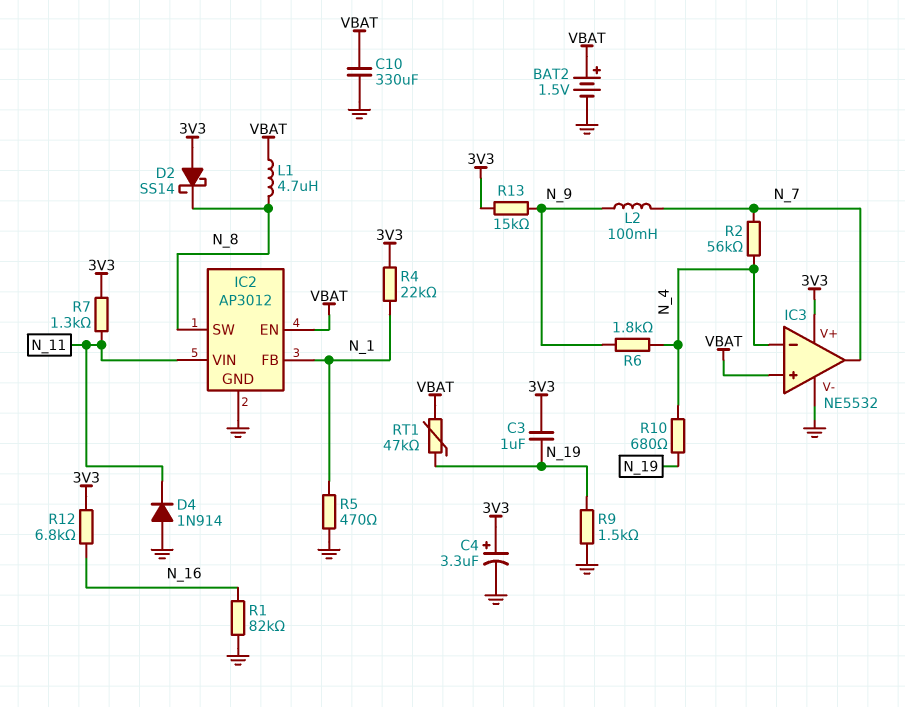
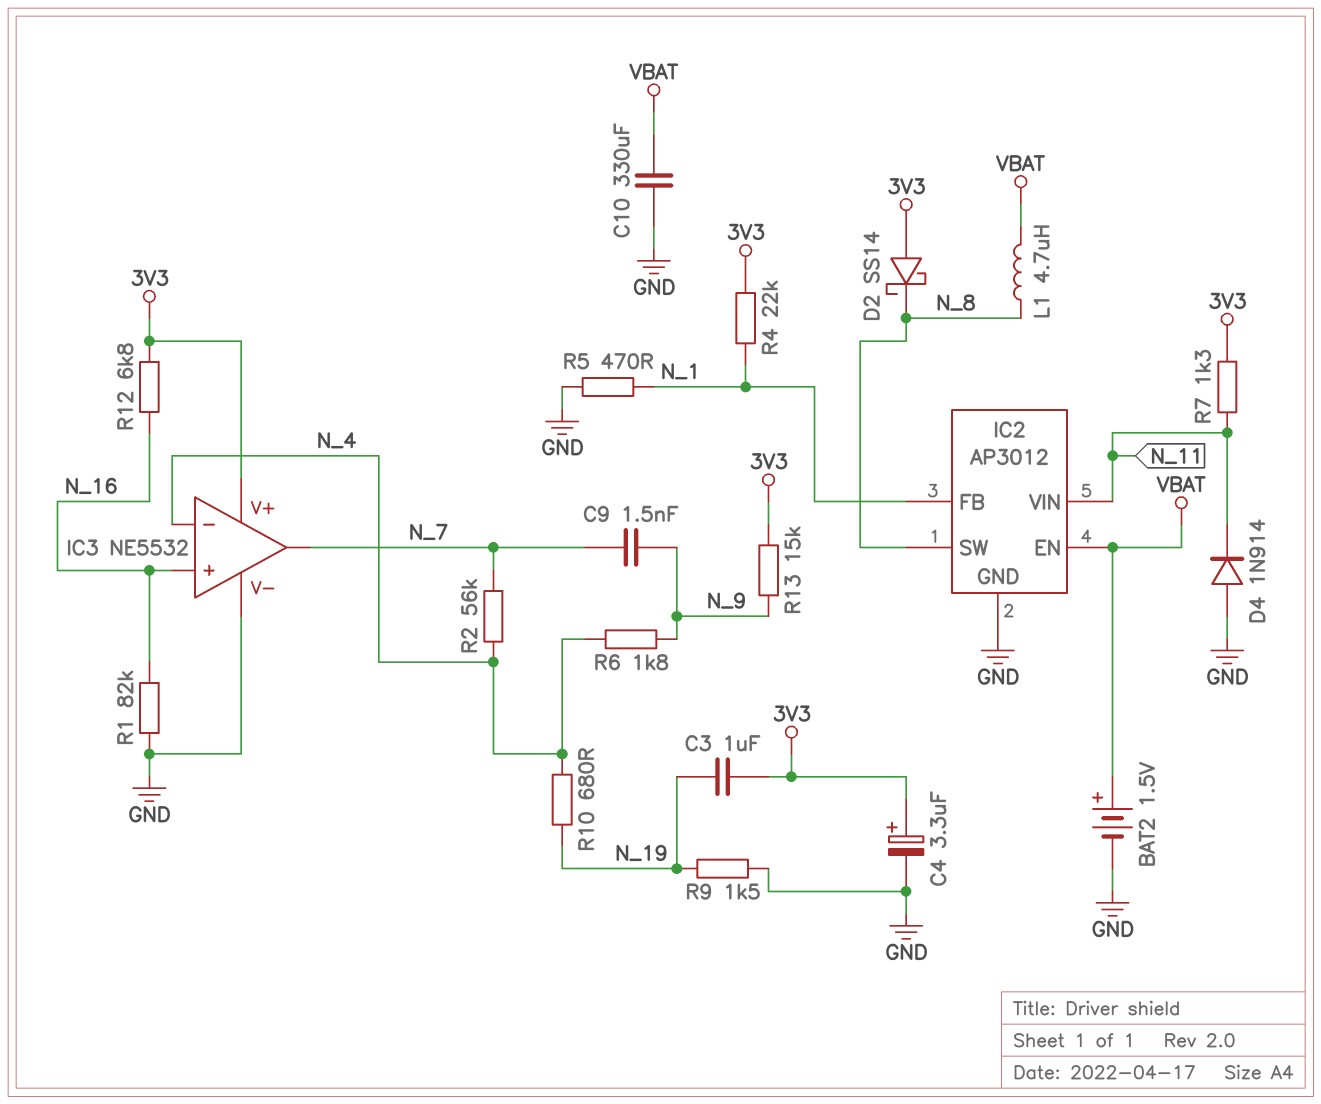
C9: none -> 1.5nF (N_7, N_9)
IC3 pin in+: VBAT -> N_16
L2: 100mH (N_7, N_9) -> none
RT1: 47k (N_19, VBAT) -> none

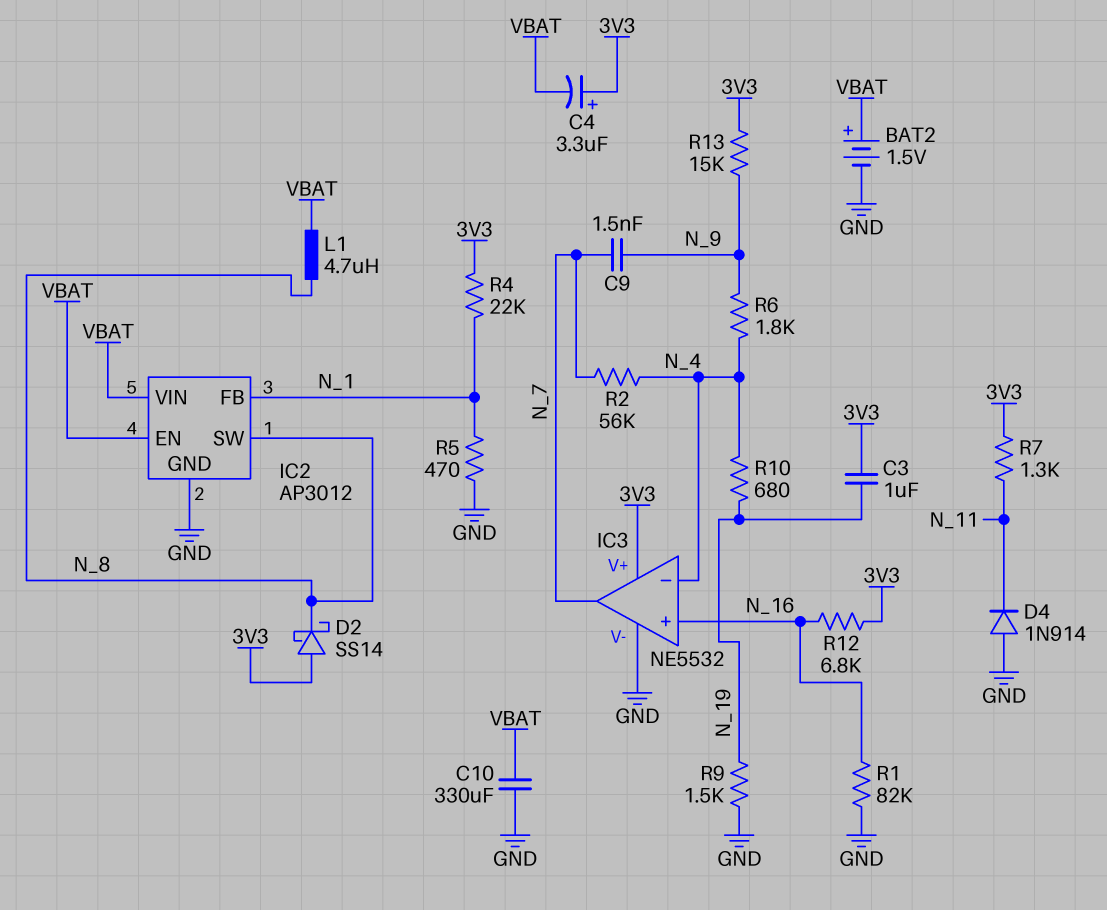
C4: 3.3uF (plus 3V3, minus GND) -> 3.3uF (plus 3V3, minus VBAT)
IC2 pin VIN: N_11 -> VBAT

